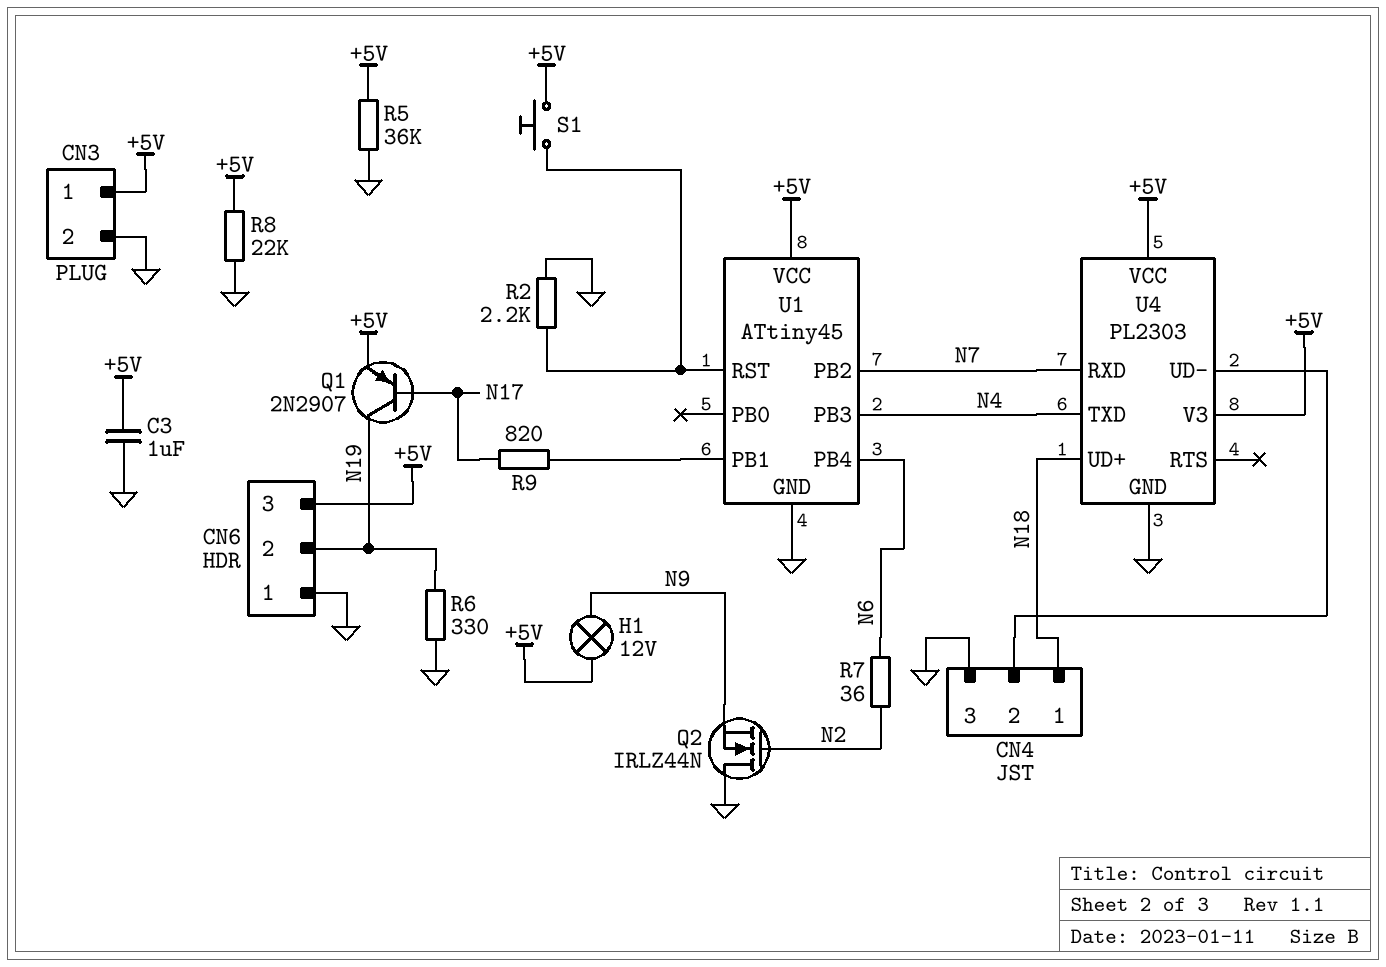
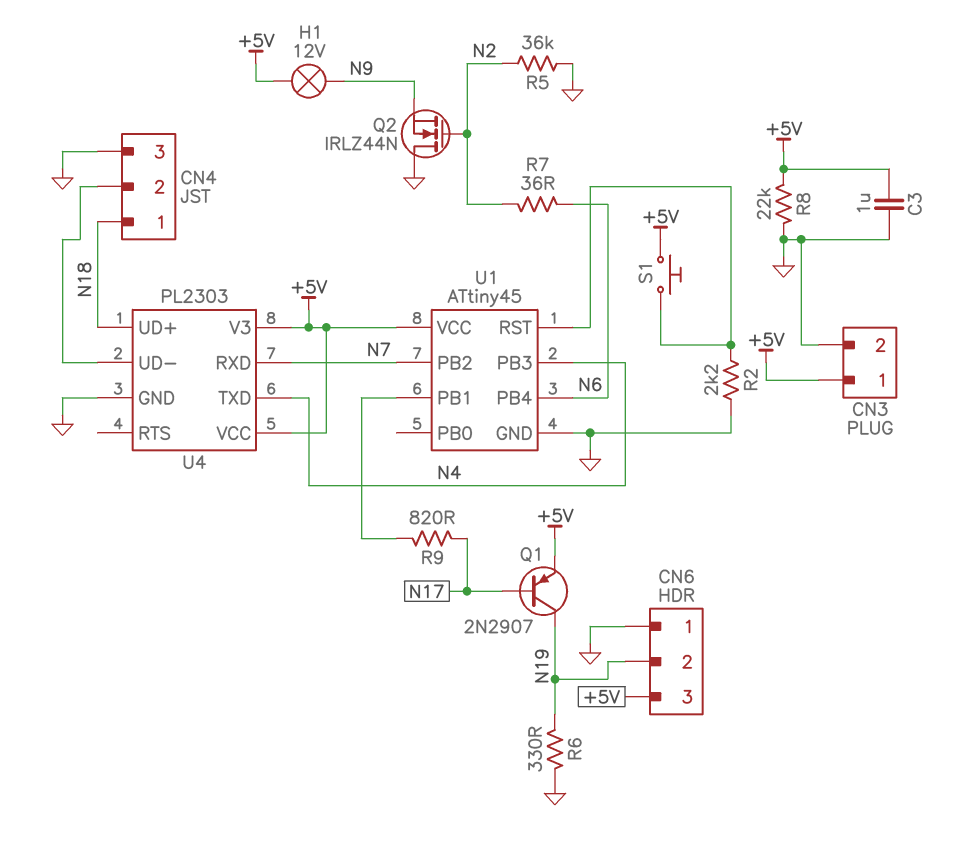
R5: 36k (+5V, GND) -> 36k (GND, N2)

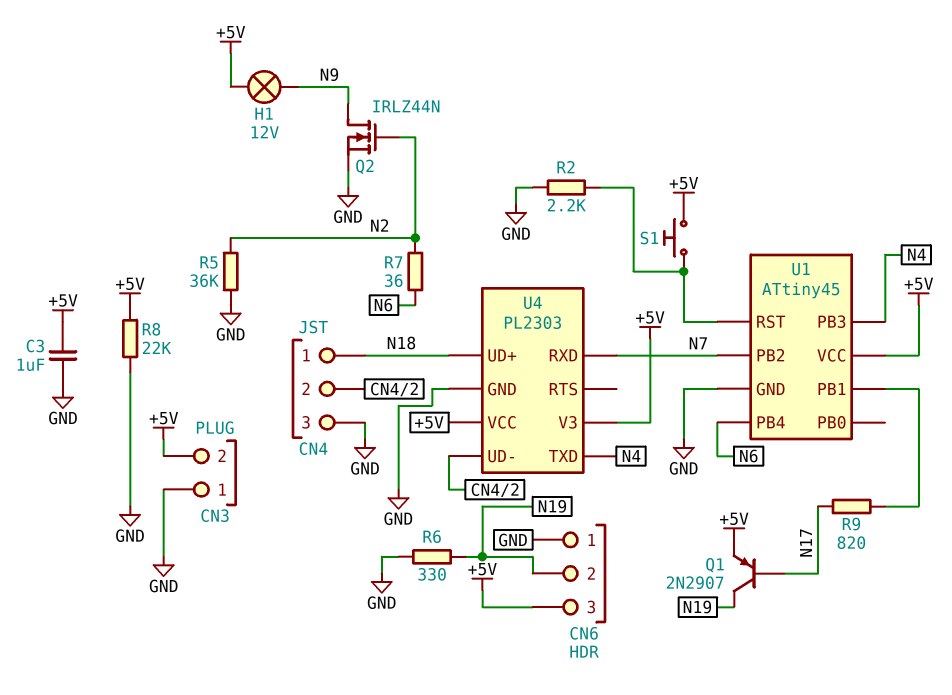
CN3 pin 1: +5V -> GND
CN3 pin 2: GND -> +5V
Q2: NMOS IRLZ44N (G N2, D GND, S N9) -> NMOS IRLZ44N (G N2, D N9, S GND)

